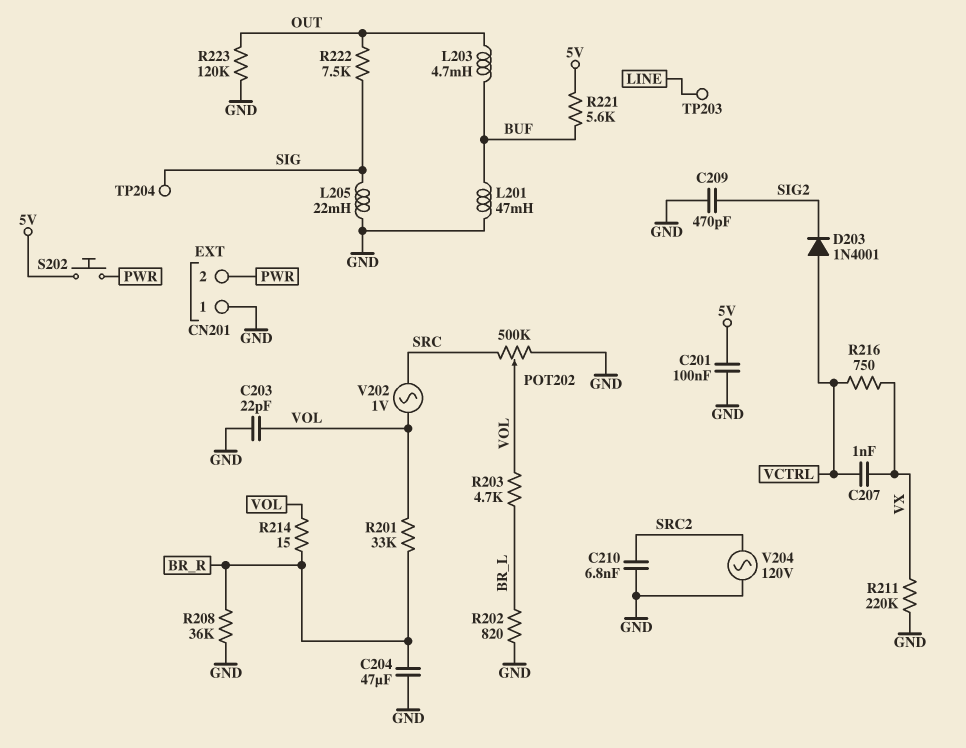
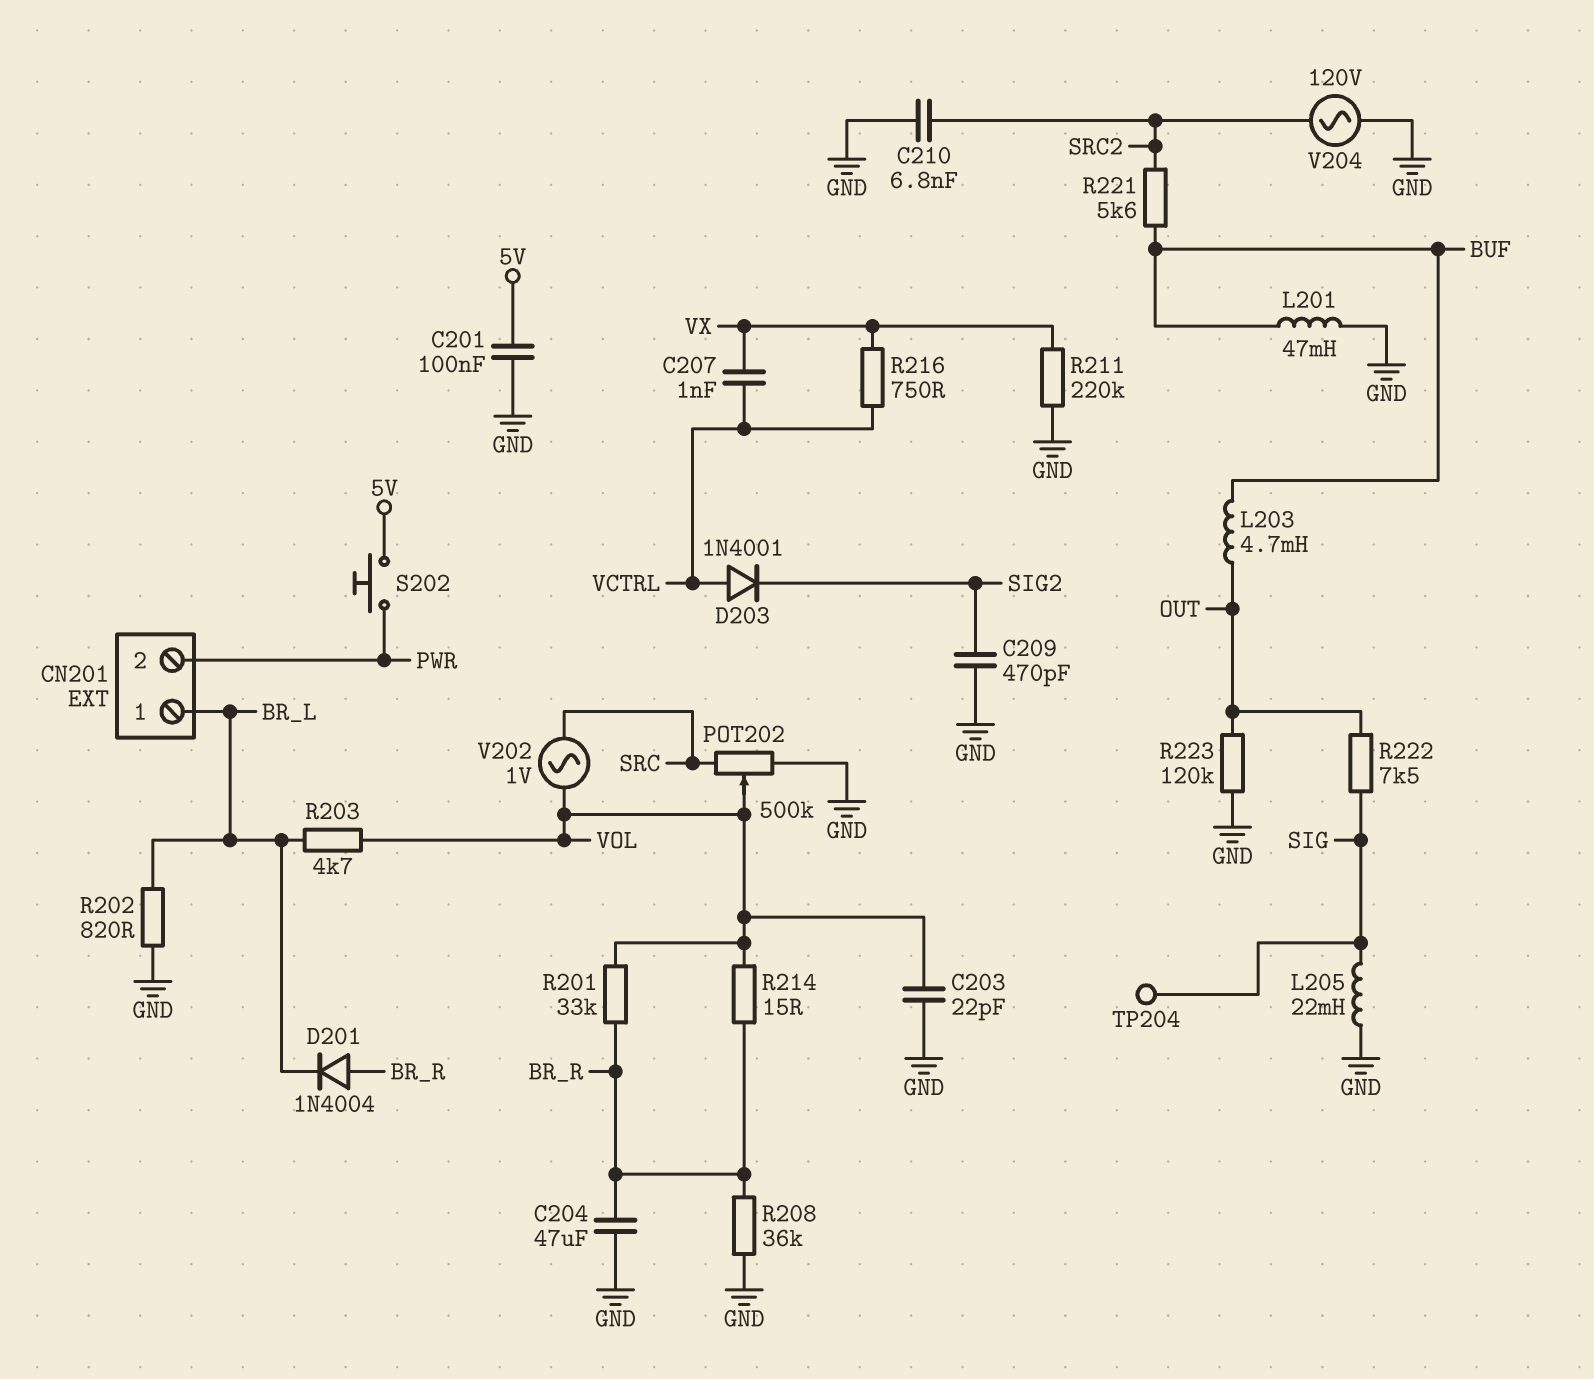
CN201 pin 1: GND -> BR_L
D201: none -> diode 1N4004 (A BR_R, K BR_L)
R221: 5.6k (5V, BUF) -> 5.6k (BUF, SRC2)
TP203: test point (LINE) -> none

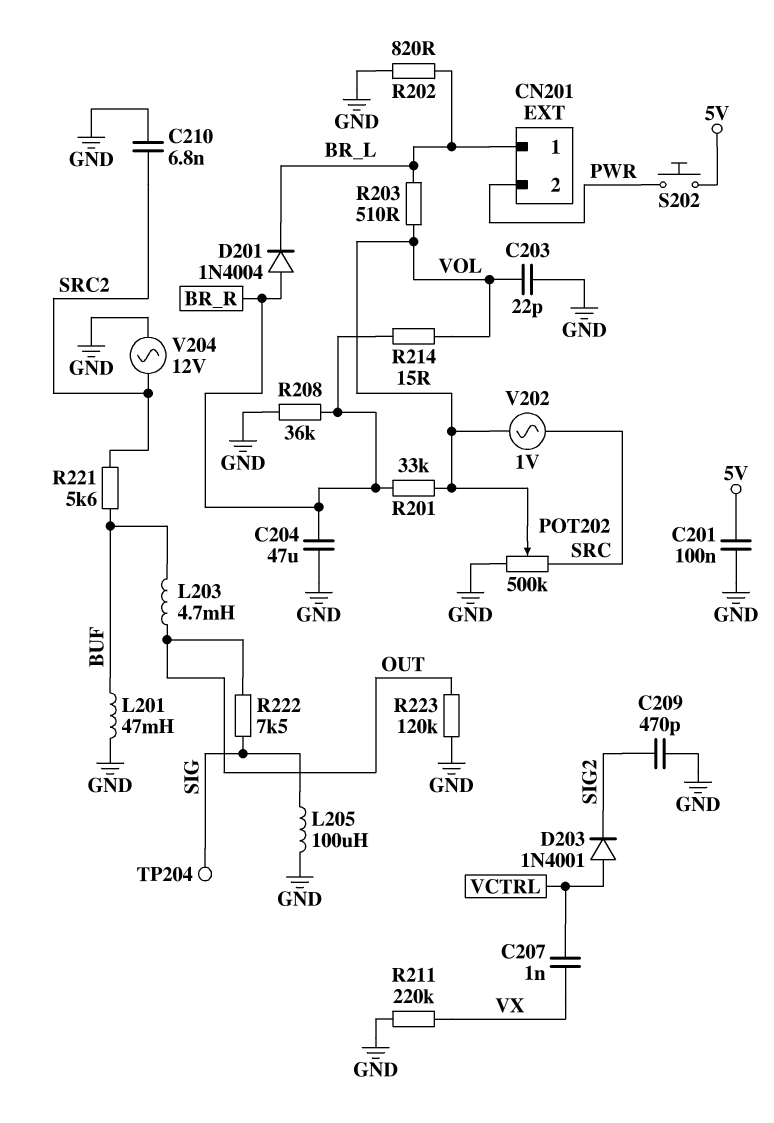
L205: 22mH (GND, SIG) -> 100uH (GND, SIG)
R203: 4.7k (BR_L, VOL) -> 510 (BR_L, VOL)
R216: 750 (VCTRL, VX) -> none
V204: AC 120V (GND, SRC2) -> AC 12V (GND, SRC2)

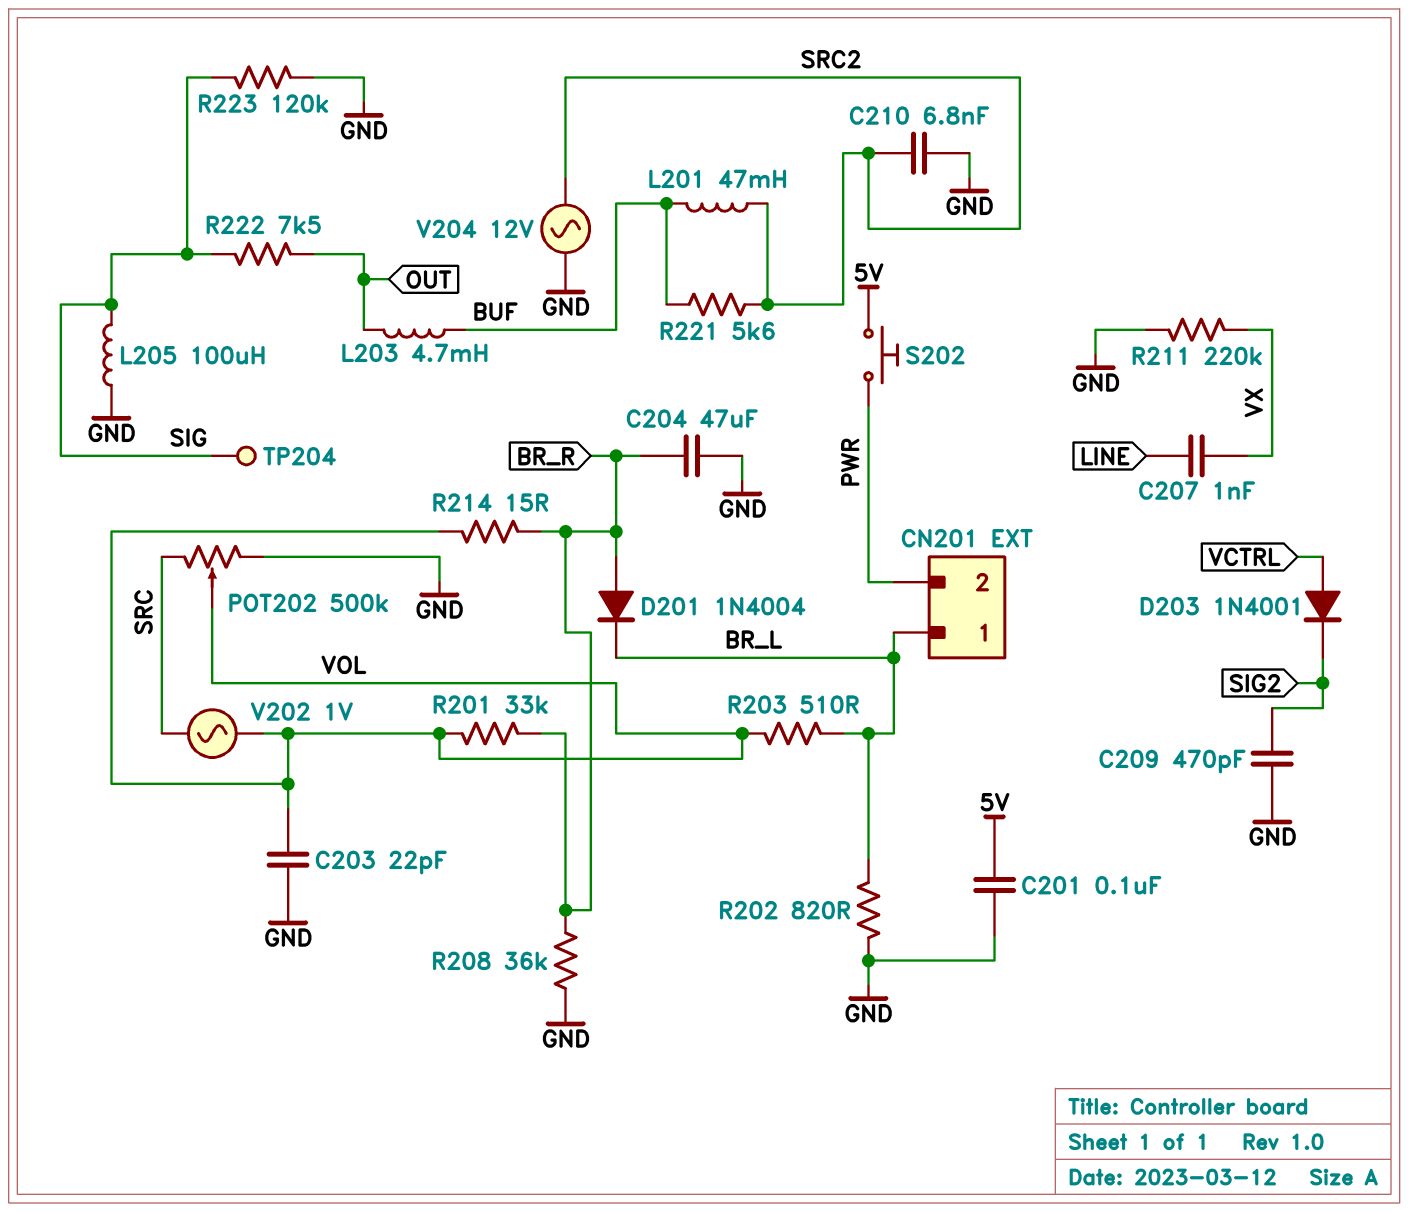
C207: 1nF (VCTRL, VX) -> 1nF (LINE, VX)
L201: 47mH (BUF, GND) -> 47mH (BUF, SRC2)
R223: 120k (GND, OUT) -> 120k (GND, SIG)

